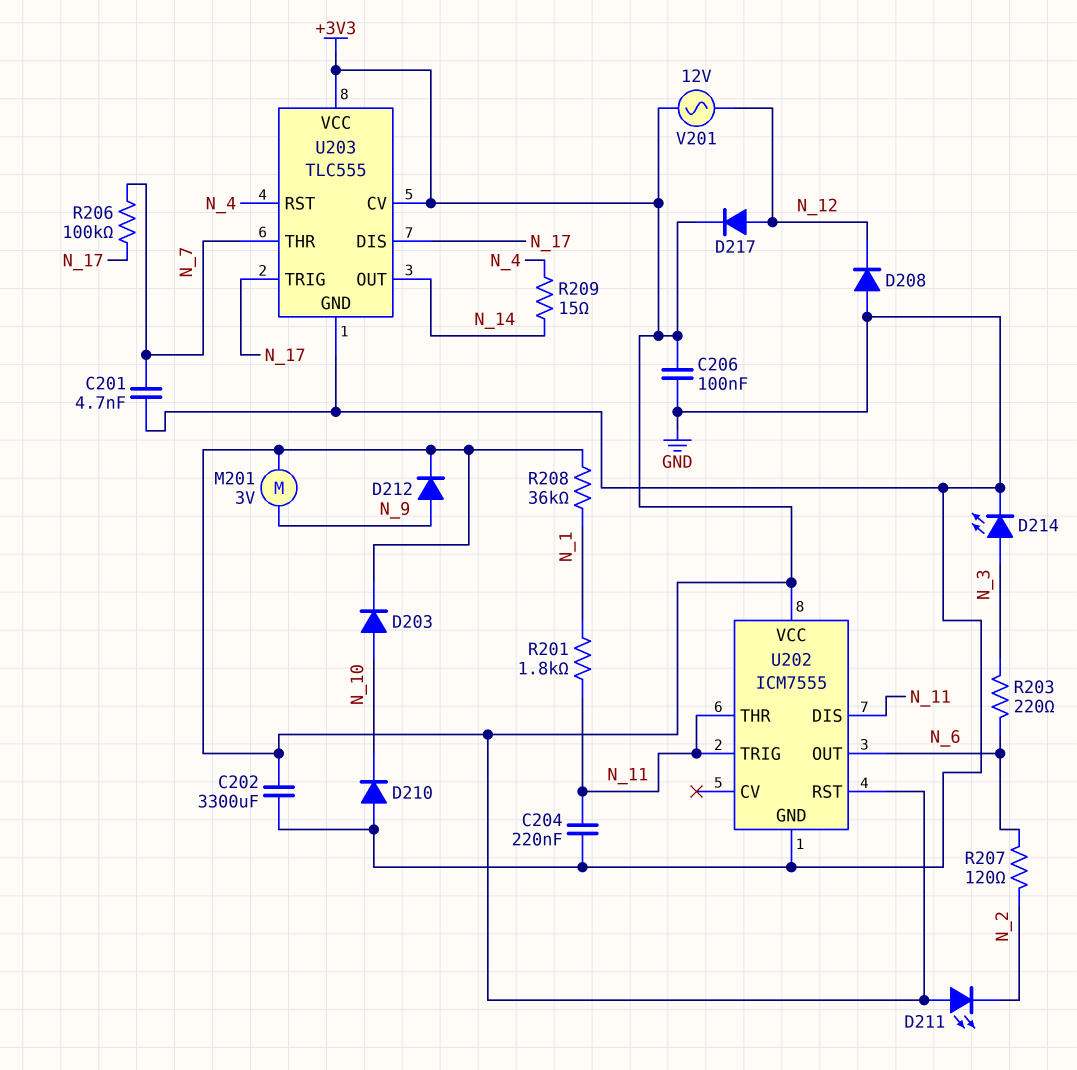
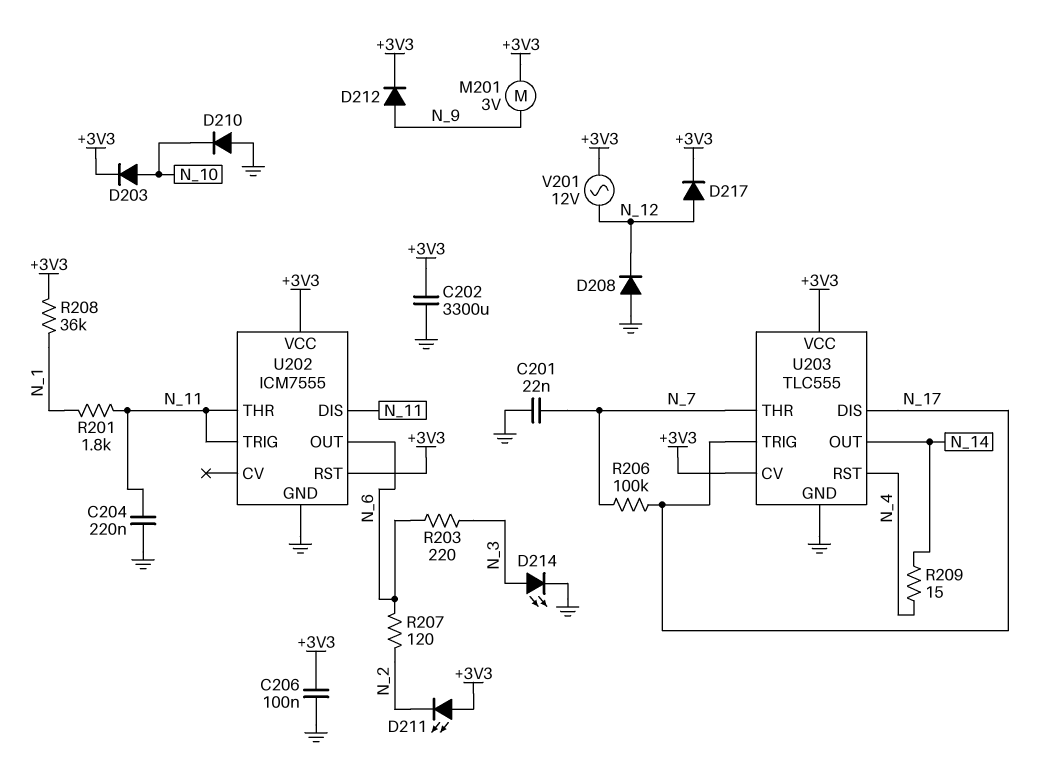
C201: 4.7nF (GND, N_7) -> 22nF (GND, N_7)

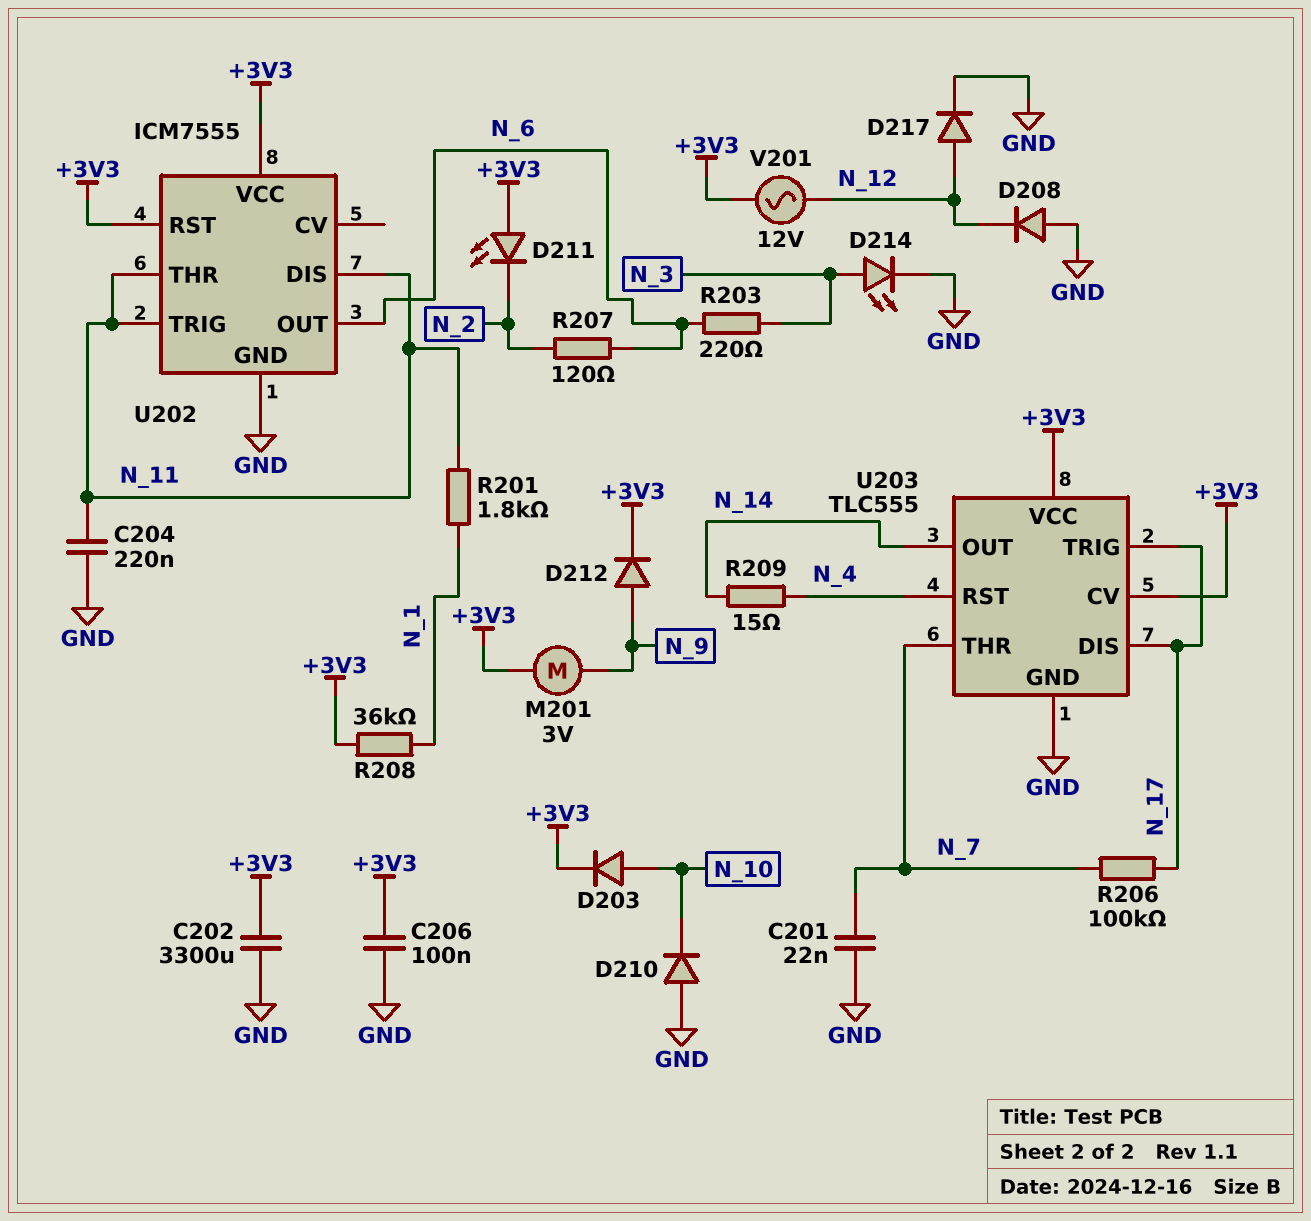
D217: diode (A N_12, K +3V3) -> diode (A N_12, K GND)

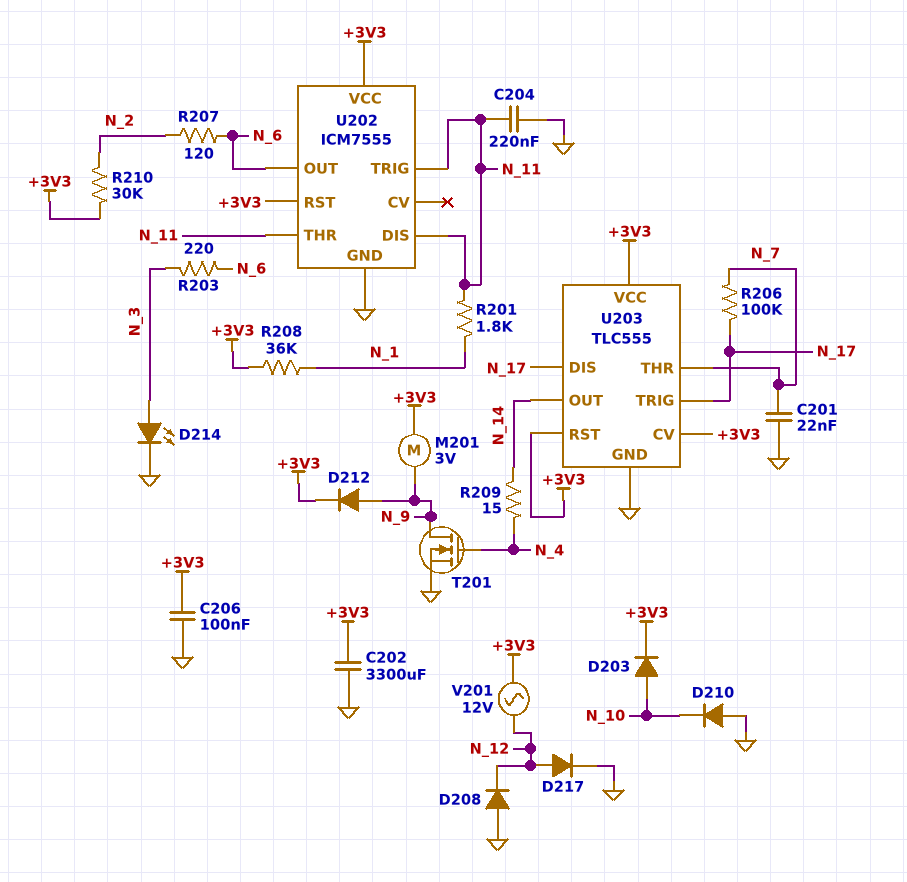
D211: LED (A +3V3, K N_2) -> none
R210: none -> 30k (+3V3, N_2)
T201: none -> NMOS (G N_4, D N_9, S GND)
U203 pin RST: N_4 -> +3V3

